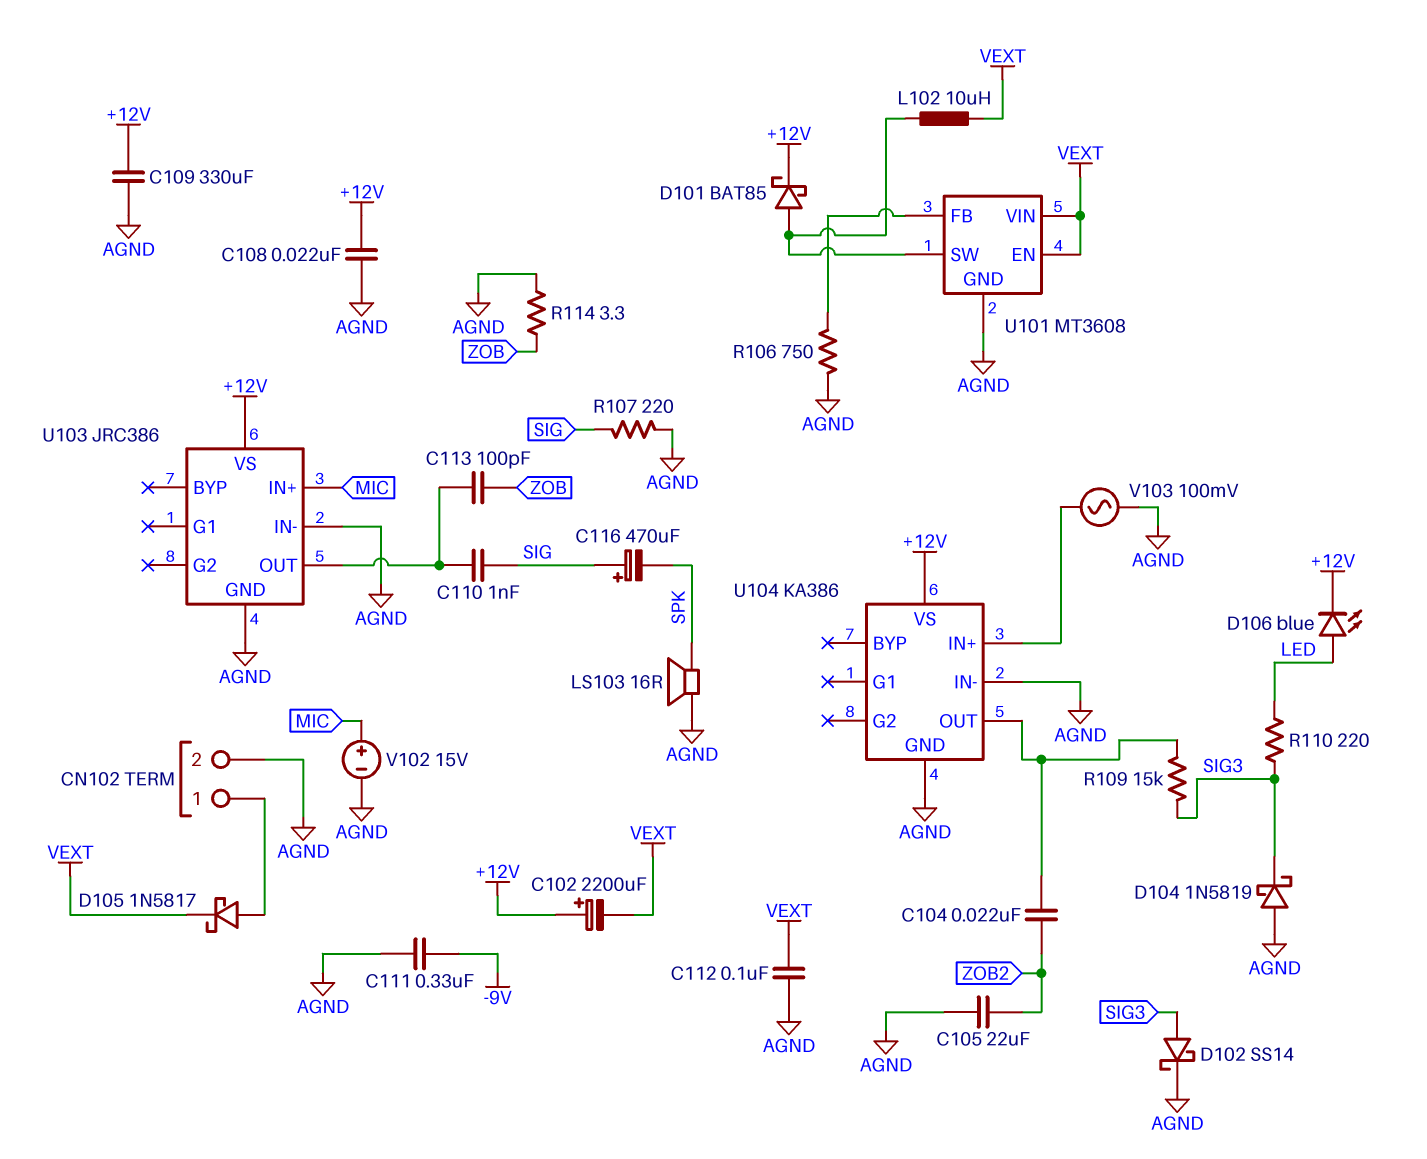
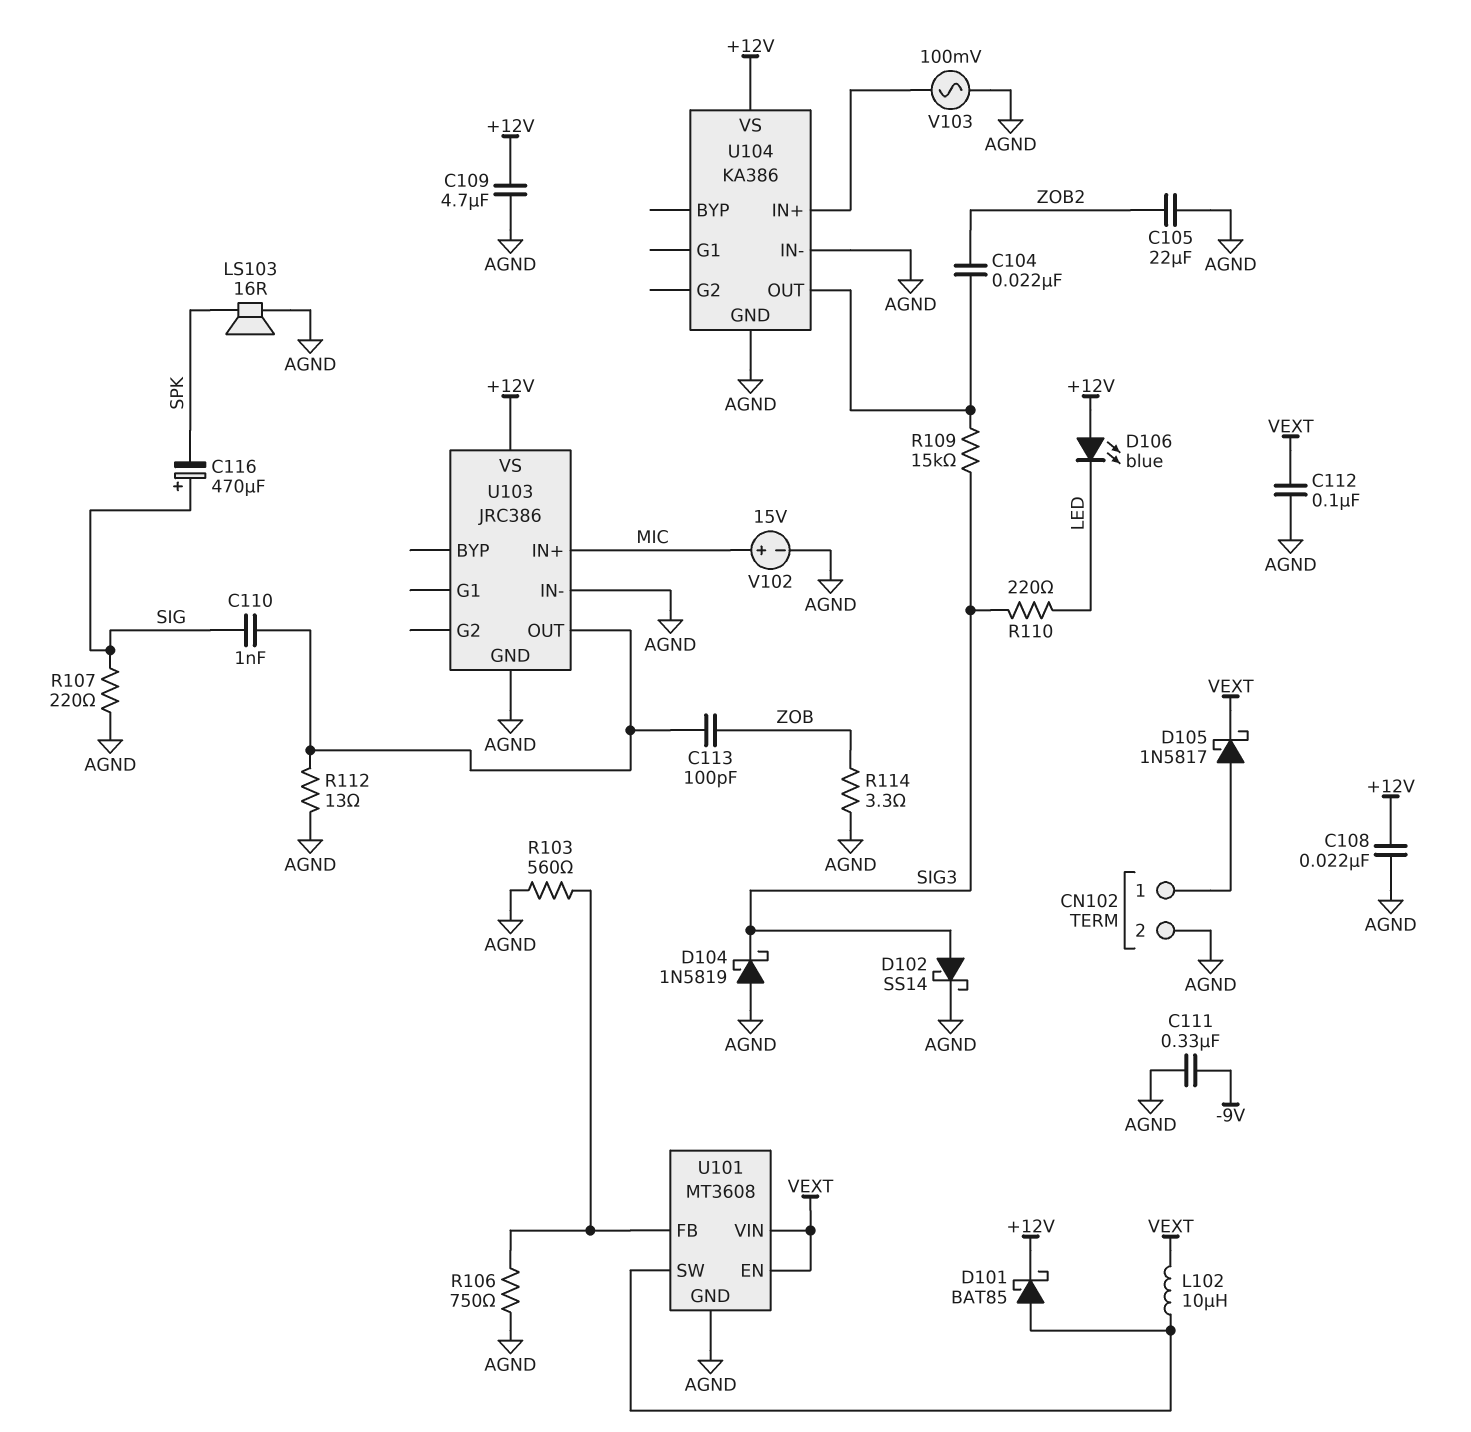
C102: 2200uF (plus +12V, minus VEXT) -> none
C109: 330uF (+12V, AGND) -> 4.7uF (+12V, AGND)
D106: LED blue (A LED, K +12V) -> LED blue (A +12V, K LED)
R103: none -> 560 (AGND, U101/FB)
R112: none -> 13 (AGND, U103/OUT)

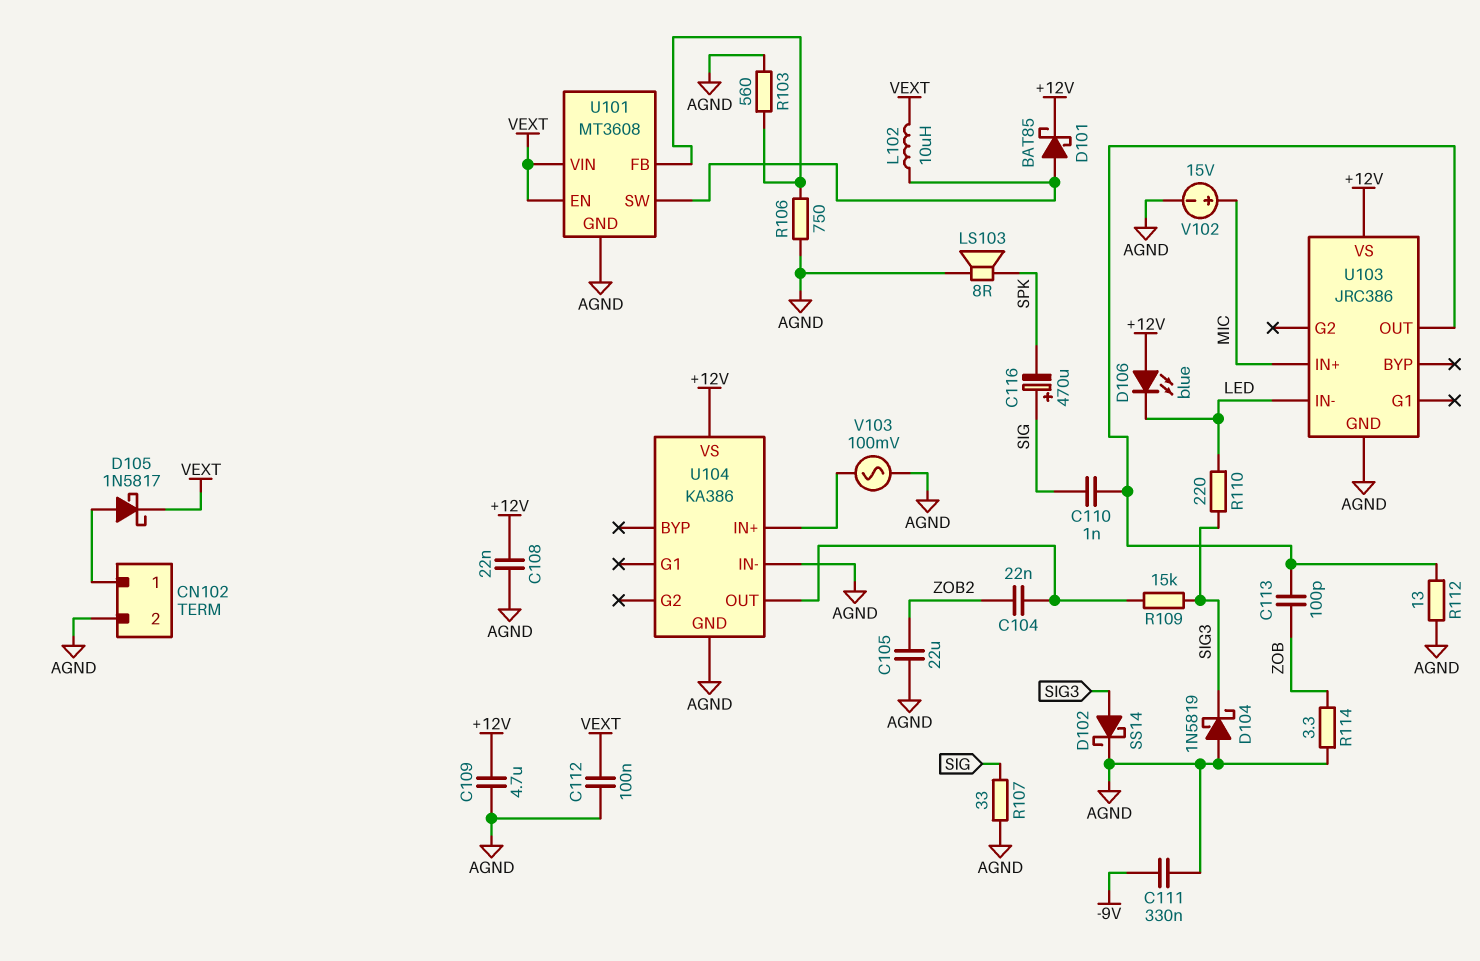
LS103: speaker 16R (AGND, SPK) -> speaker 8R (AGND, SPK)
R107: 220 (AGND, SIG) -> 33 (AGND, SIG)
U103 pin IN-: AGND -> LED

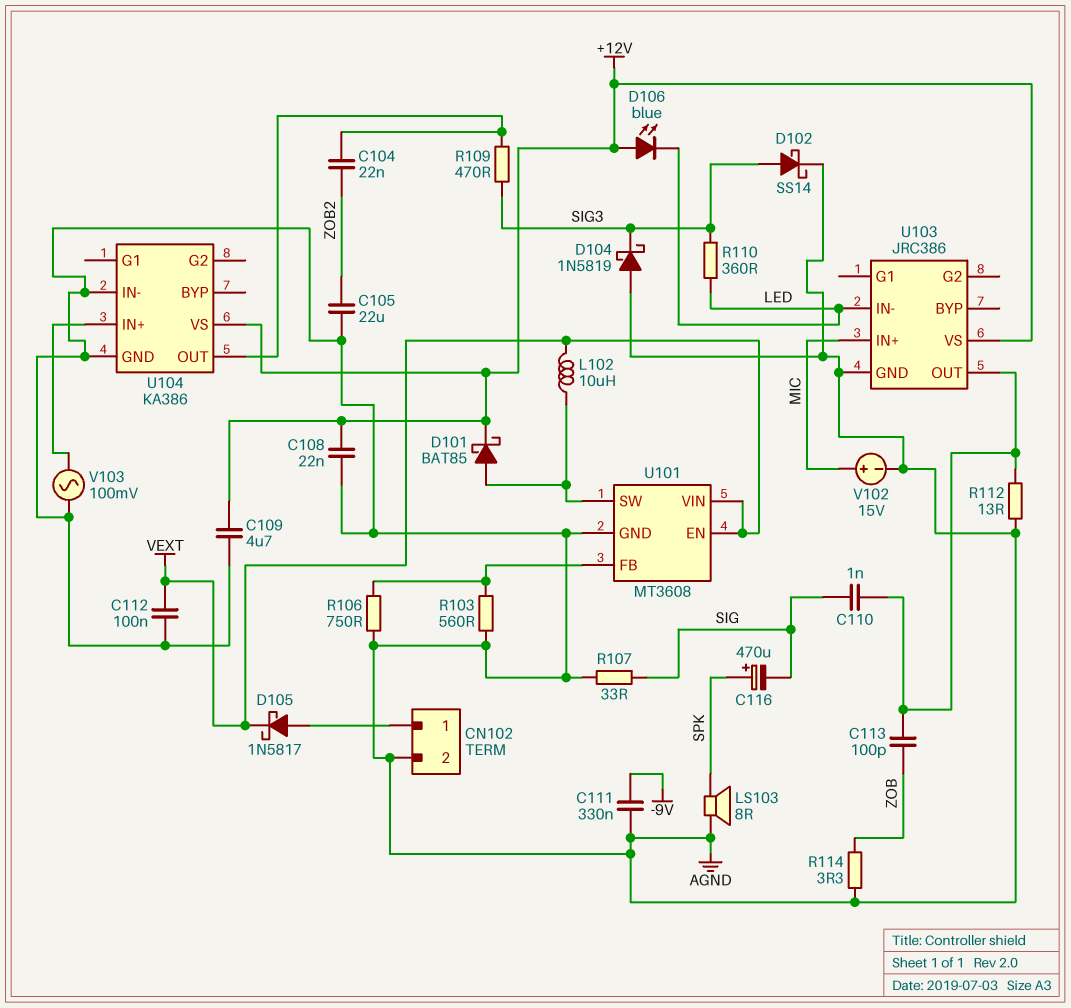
C116: 470uF (plus SIG, minus SPK) -> 470uF (plus SPK, minus SIG)
R109: 15k (SIG3, U104/OUT) -> 470 (SIG3, U104/OUT)
R110: 220 (LED, SIG3) -> 360 (LED, SIG3)

